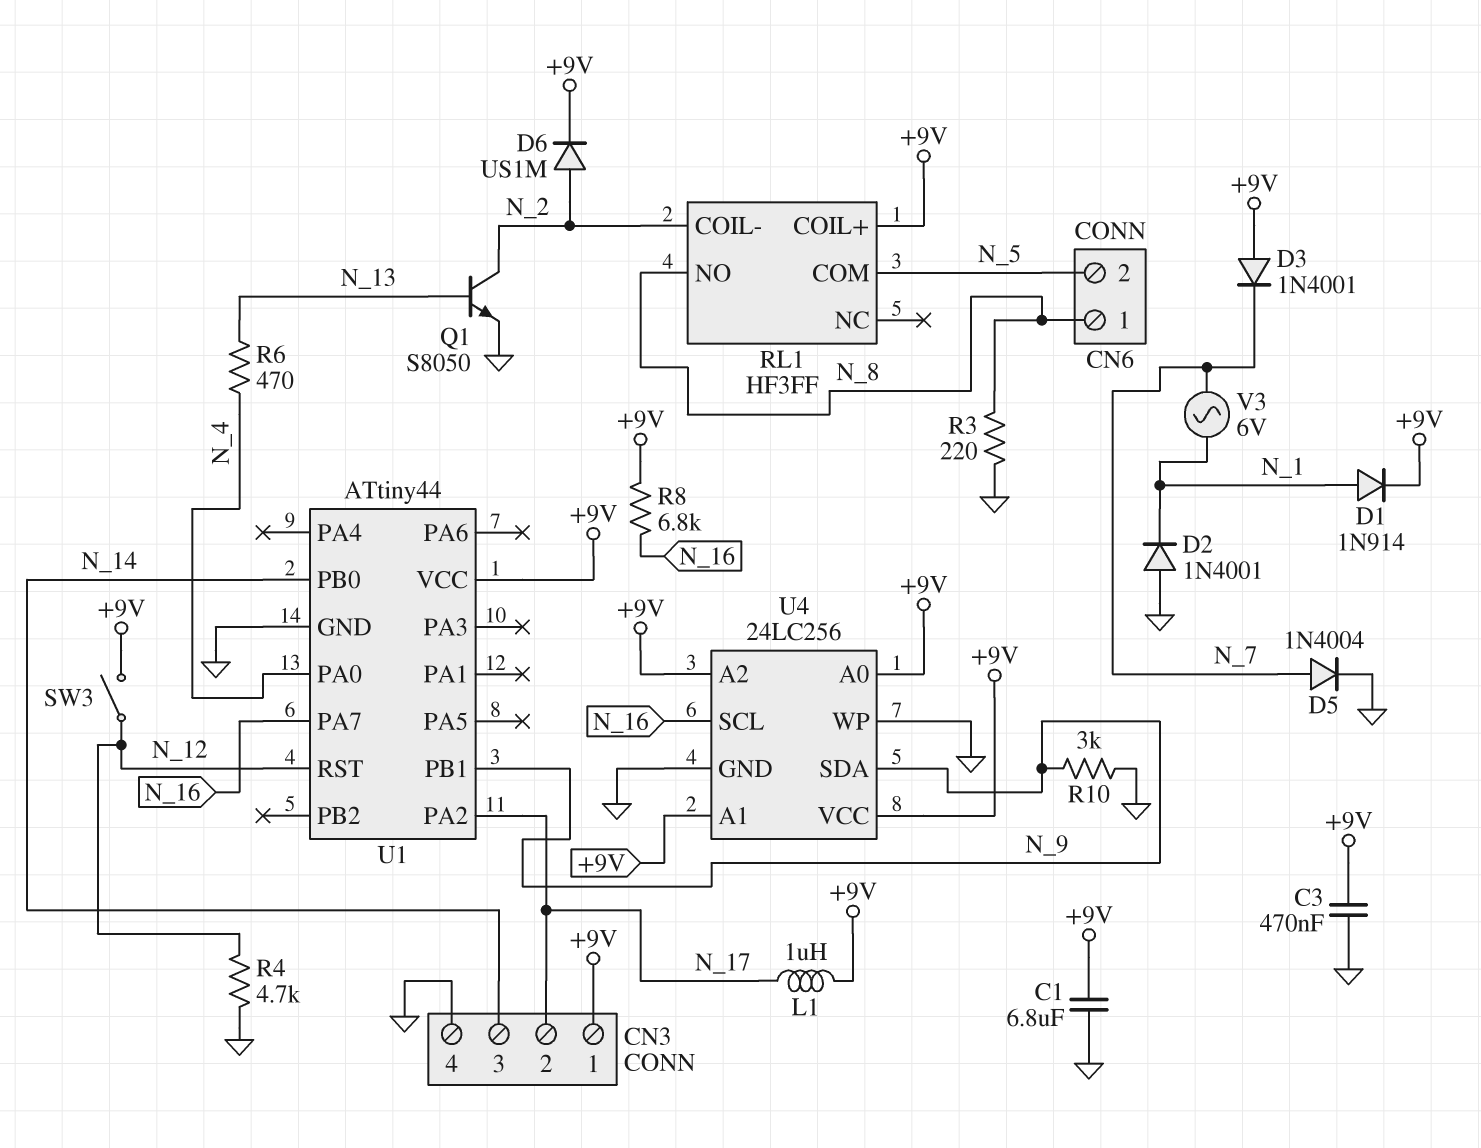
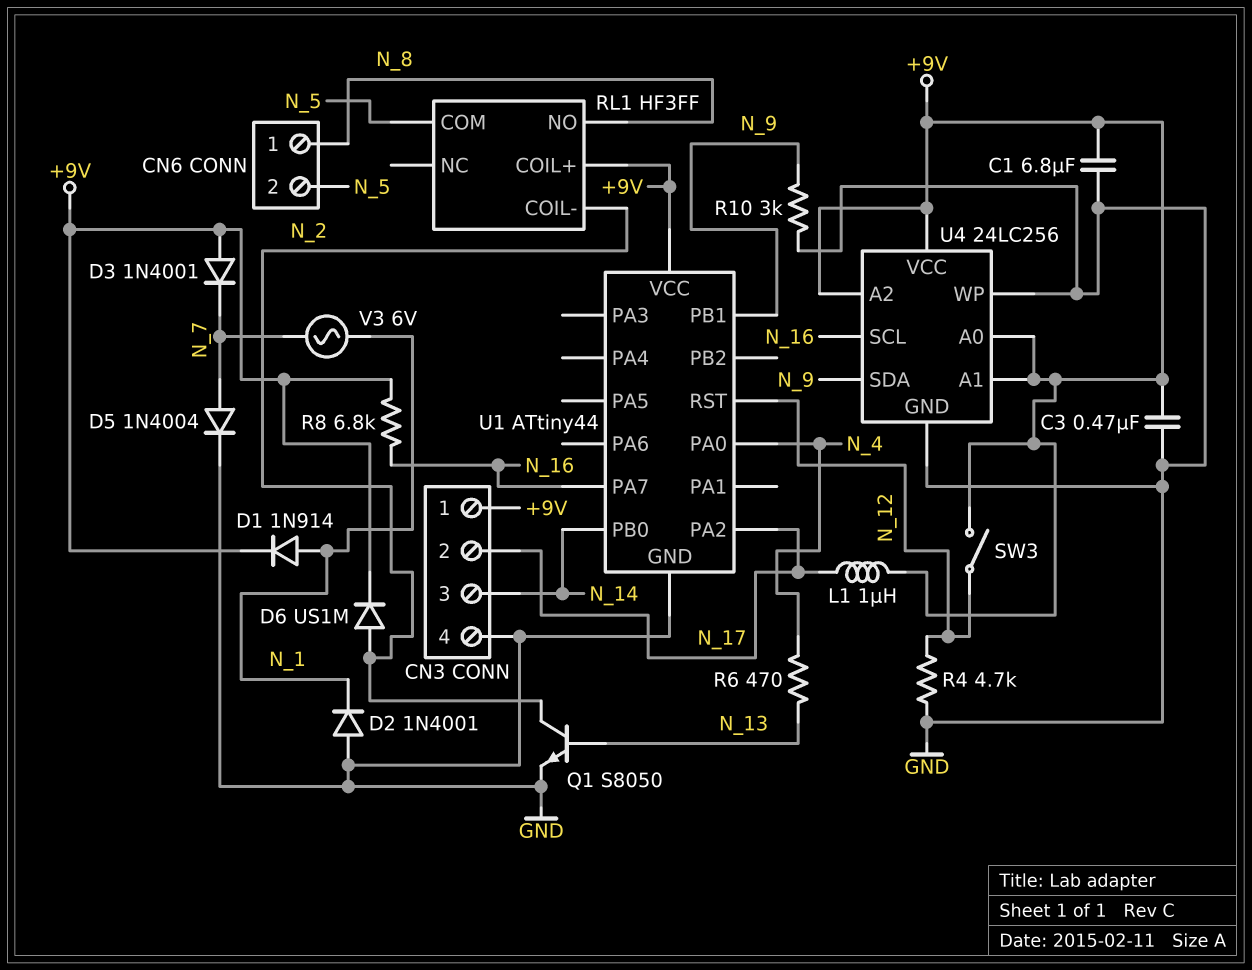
R3: 220 (GND, N_8) -> none

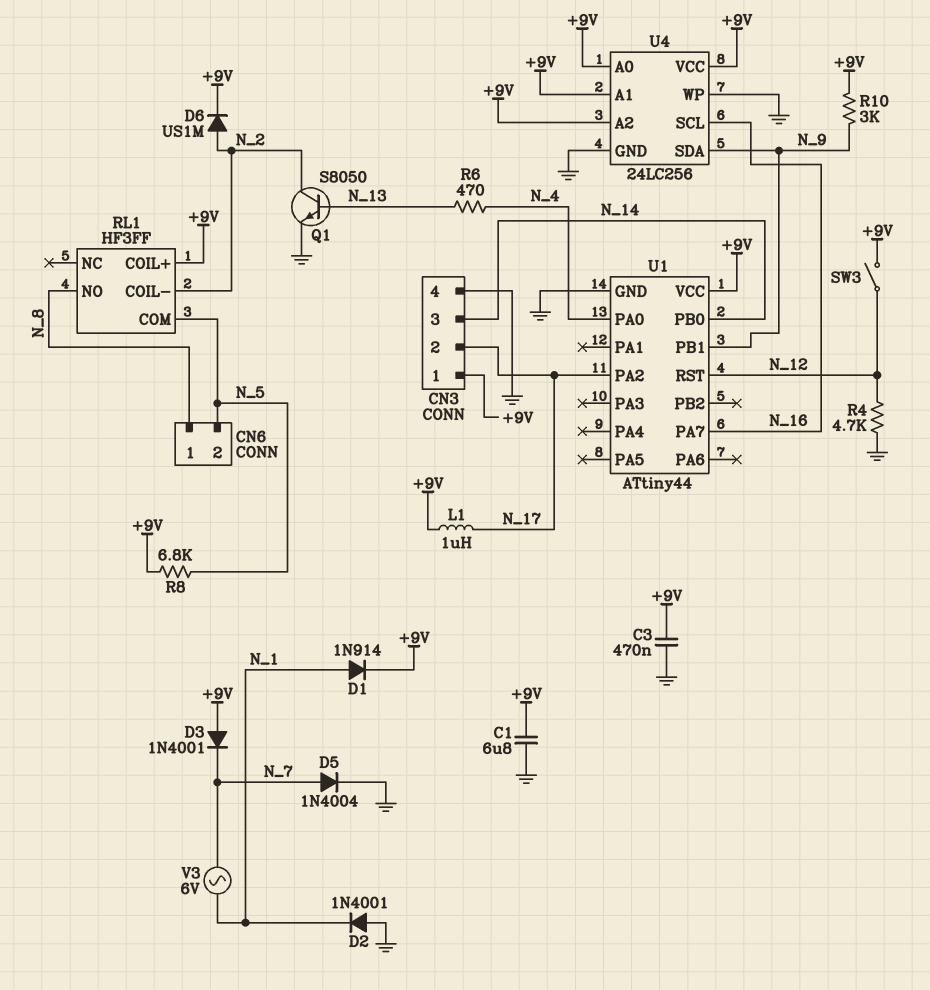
R8: 6.8k (+9V, N_16) -> 6.8k (+9V, N_5)
R10: 3k (GND, N_9) -> 3k (+9V, N_9)

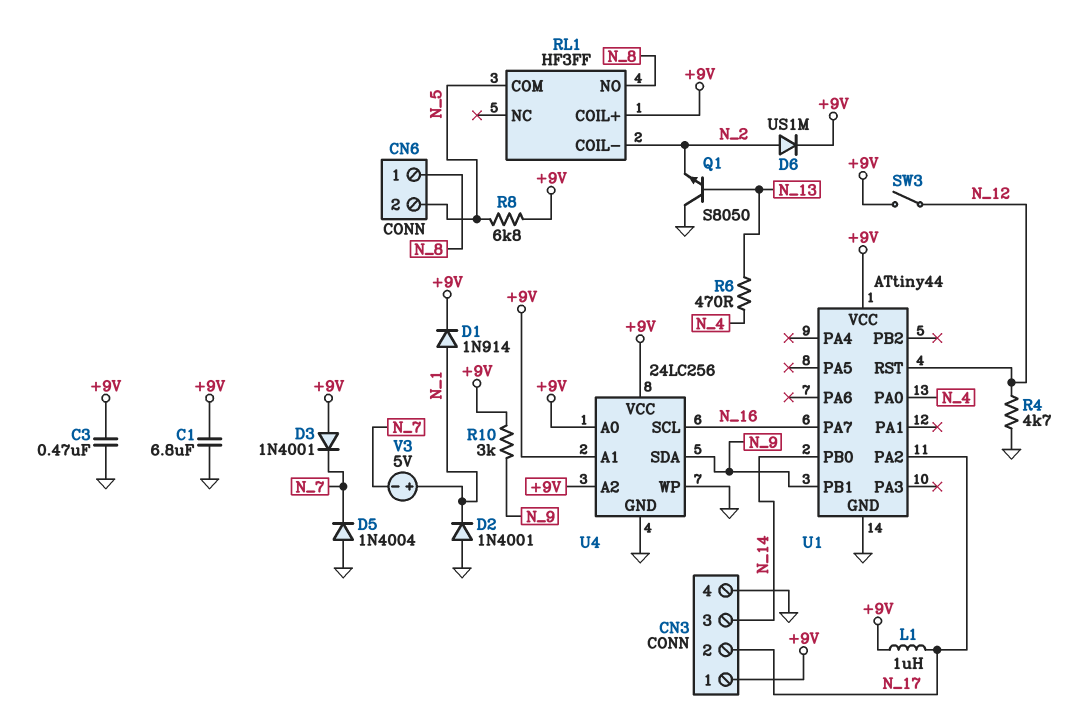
D5: diode 1N4004 (A N_7, K GND) -> diode 1N4004 (A GND, K N_7)
Q1: NPN S8050 (B N_13, C N_2, E GND) -> NPN S8050 (B N_13, C GND, E N_2)
V3: AC 6V (N_1, N_7) -> 5V (plus N_1, minus N_7)

